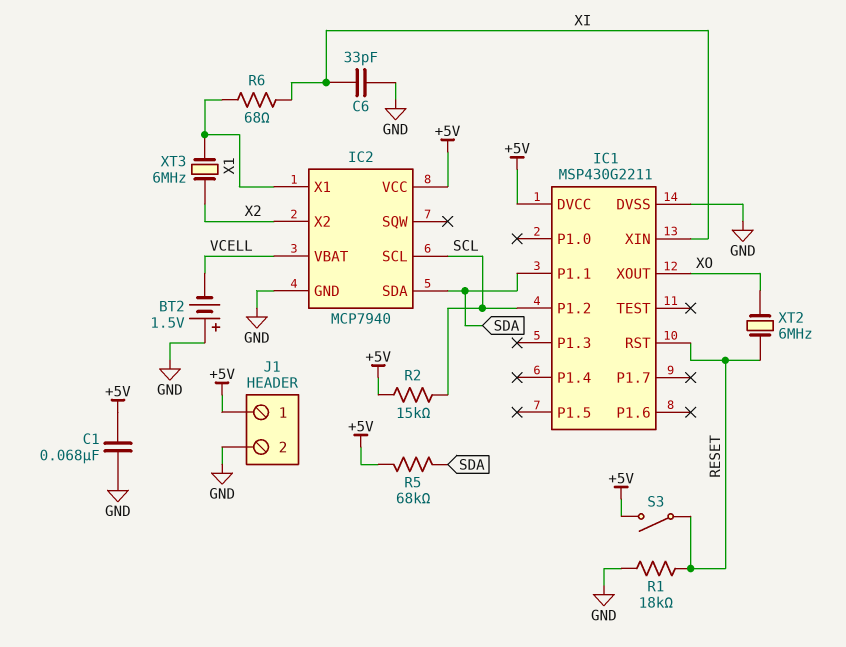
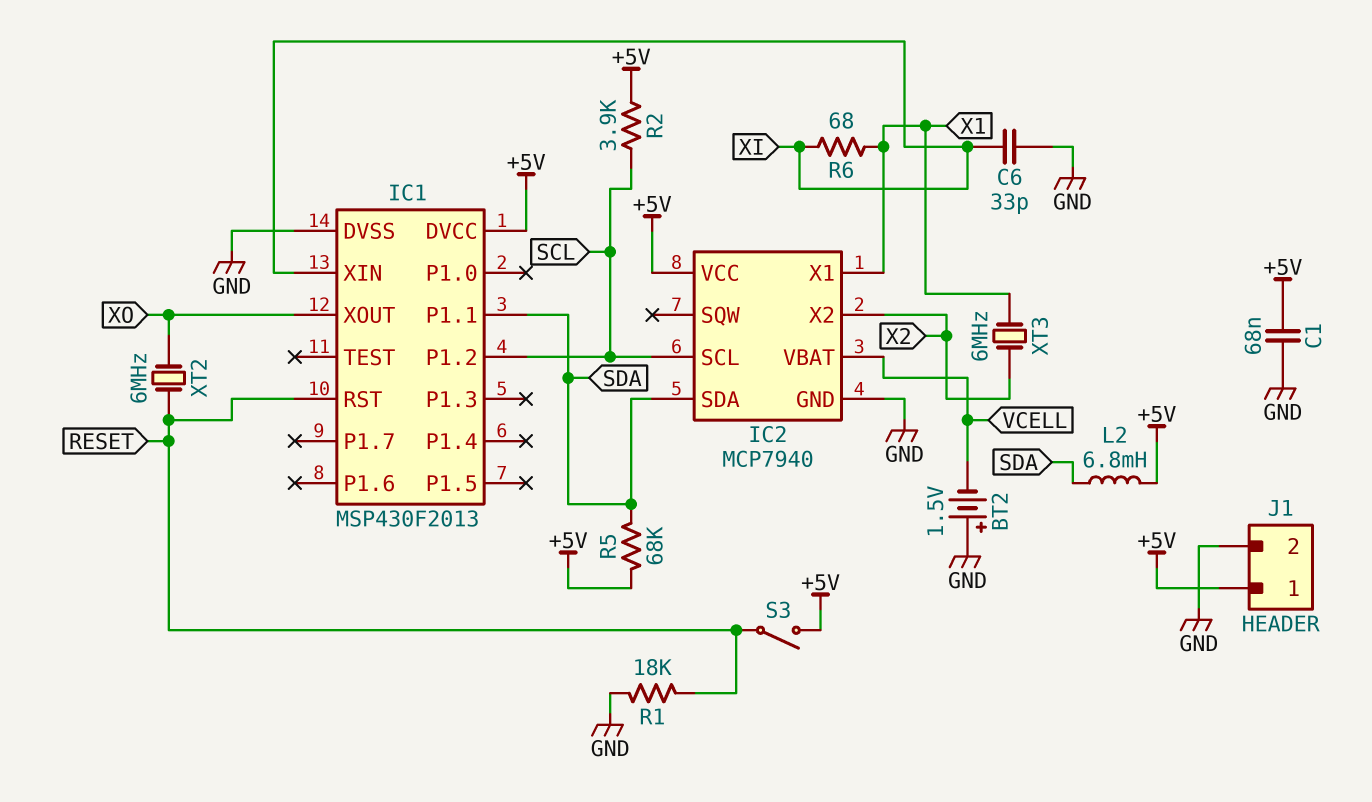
IC1: MSP430G2211 -> MSP430F2013
L2: none -> 6.8mH (+5V, SDA)
R2: 15k (+5V, SCL) -> 3.9k (+5V, SCL)

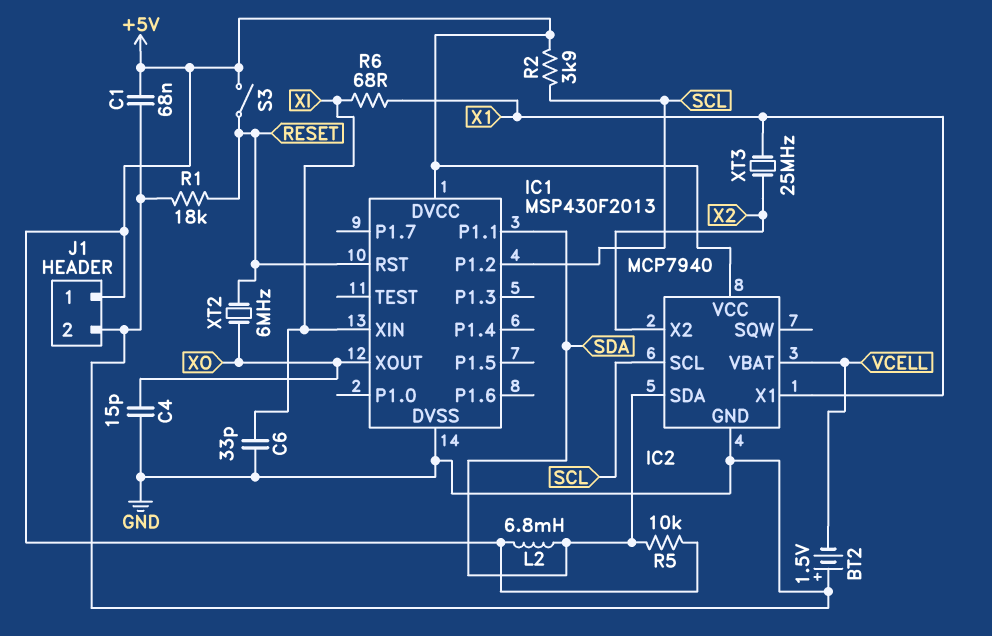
C4: none -> 15pF (GND, XO)
R5: 68k (+5V, SDA) -> 10k (+5V, SDA)
XT3: 6MHz (X1, X2) -> 25MHz (X1, X2)

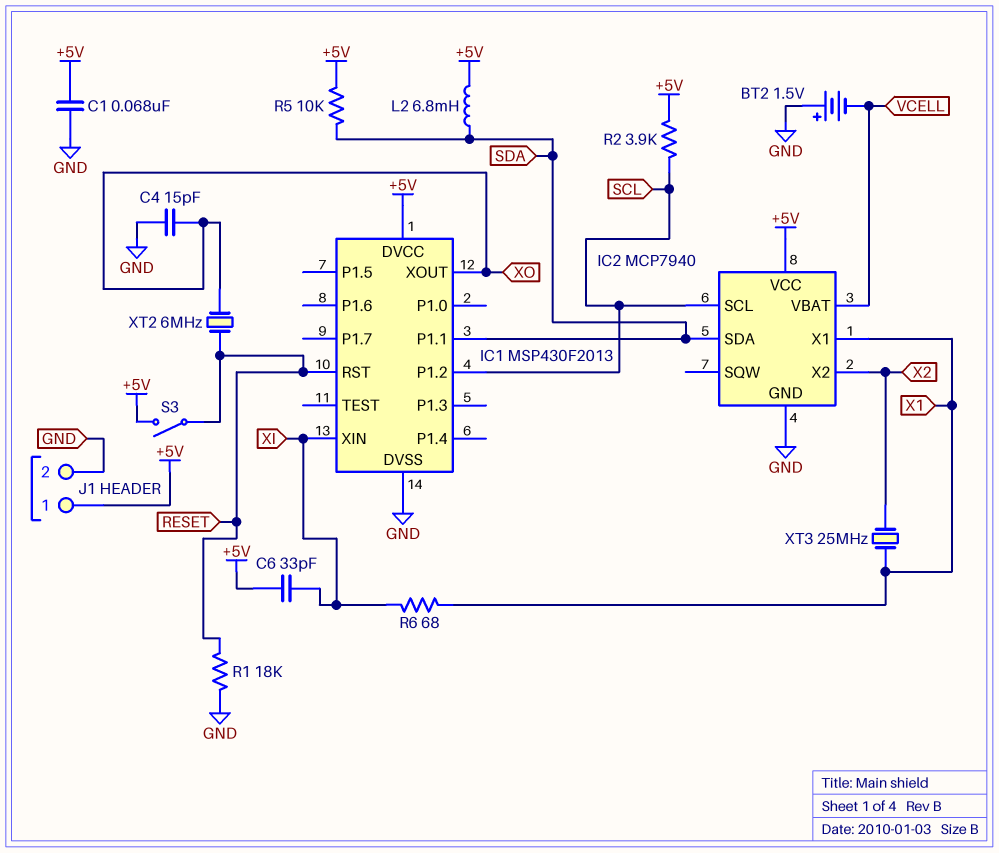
C6: 33pF (GND, XI) -> 33pF (+5V, XI)

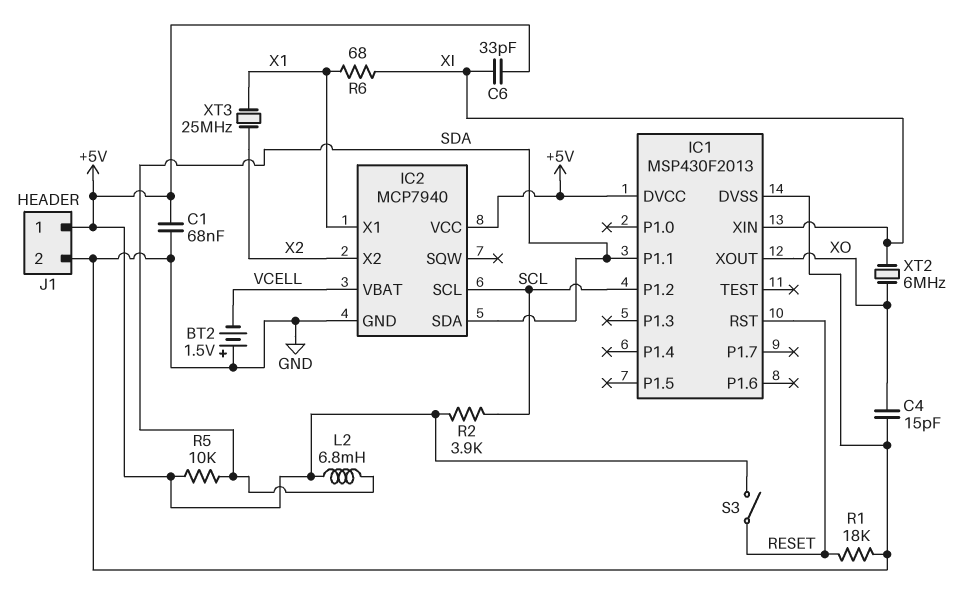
XT2: 6MHz (RESET, XO) -> 6MHz (XI, XO)

